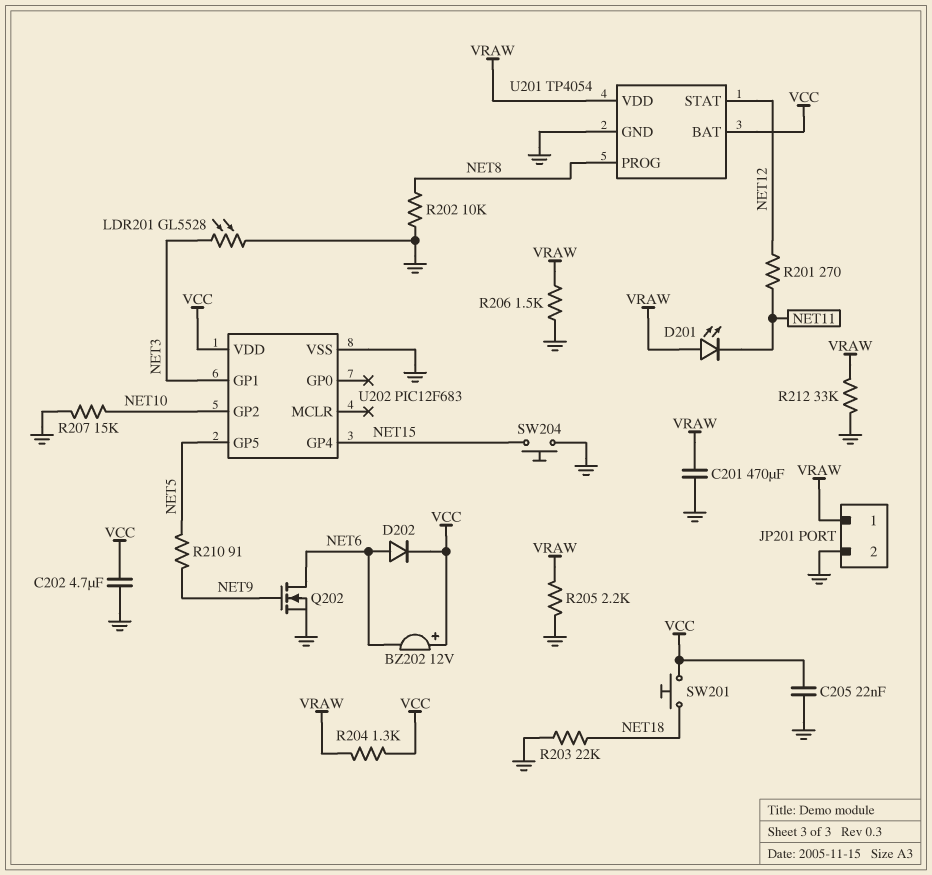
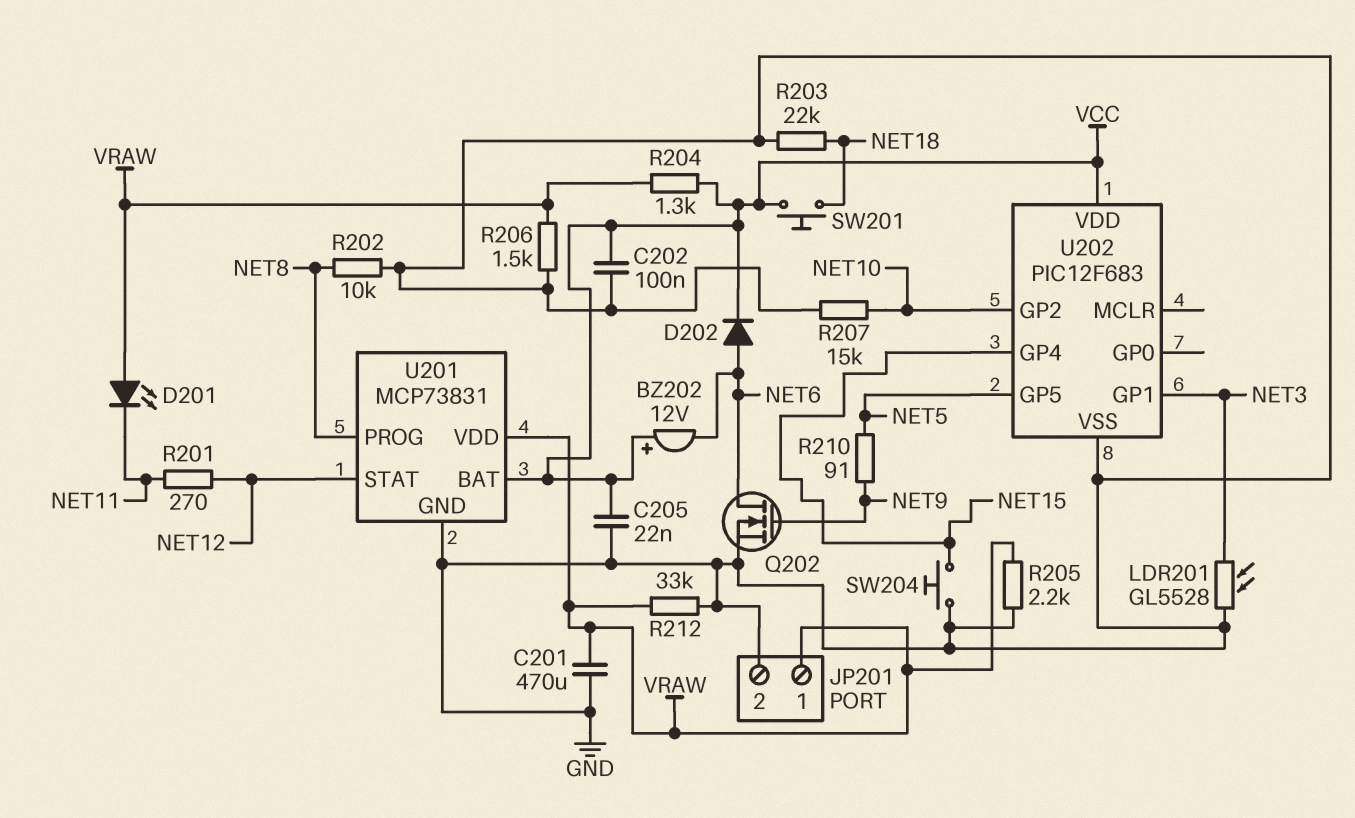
C202: 4.7uF (GND, VCC) -> 100nF (GND, VCC)
U201: TP4054 -> MCP73831

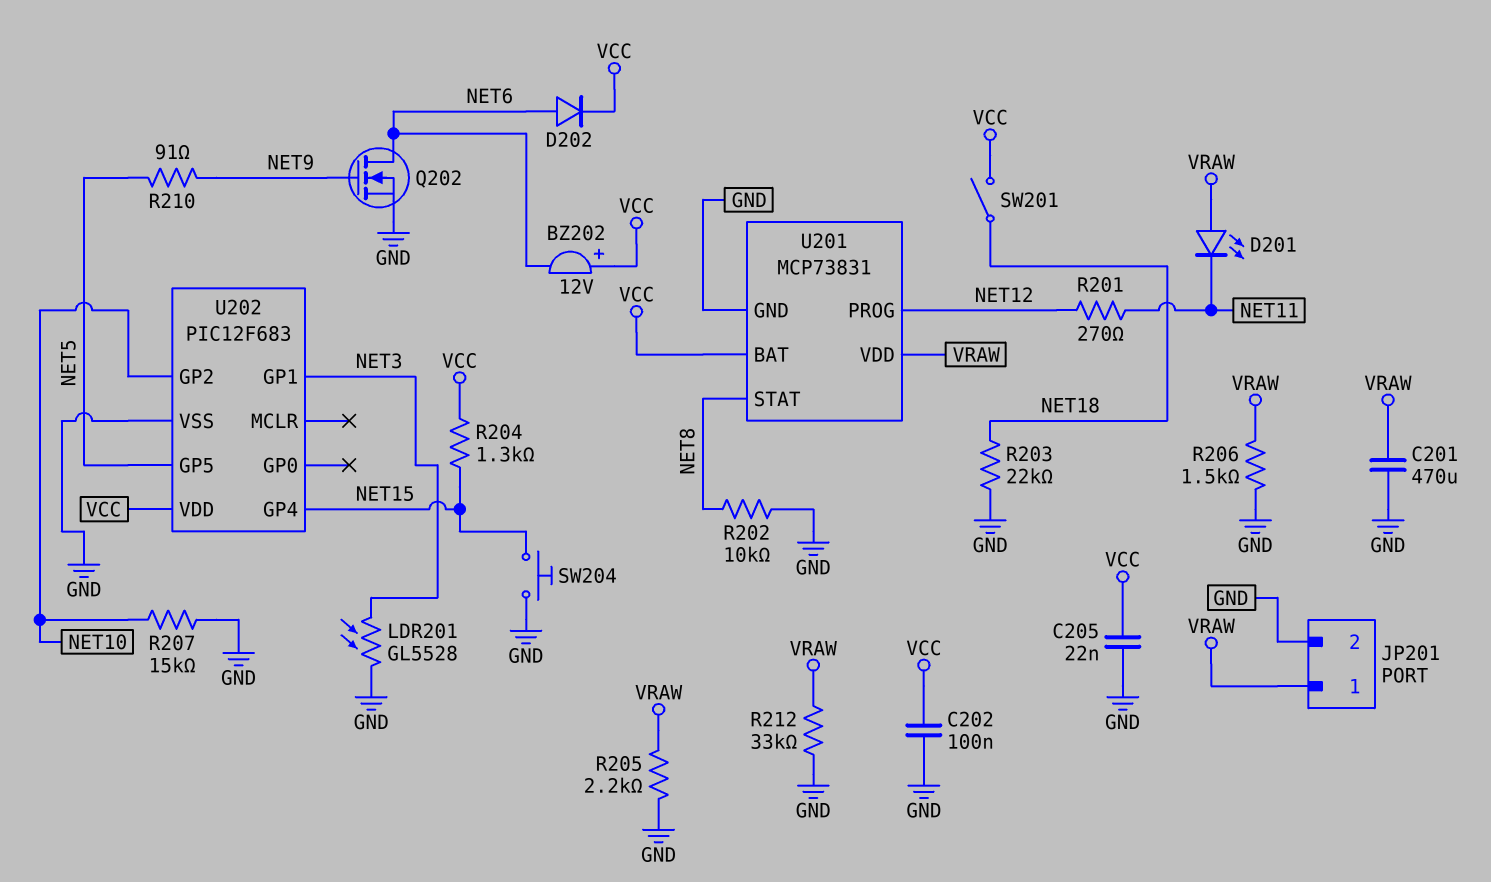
R204: 1.3k (VCC, VRAW) -> 1.3k (NET15, VCC)
SW201: button (NET18, VCC) -> switch (NET18, VCC)
U201 pin PROG: NET8 -> NET12
U201 pin STAT: NET12 -> NET8

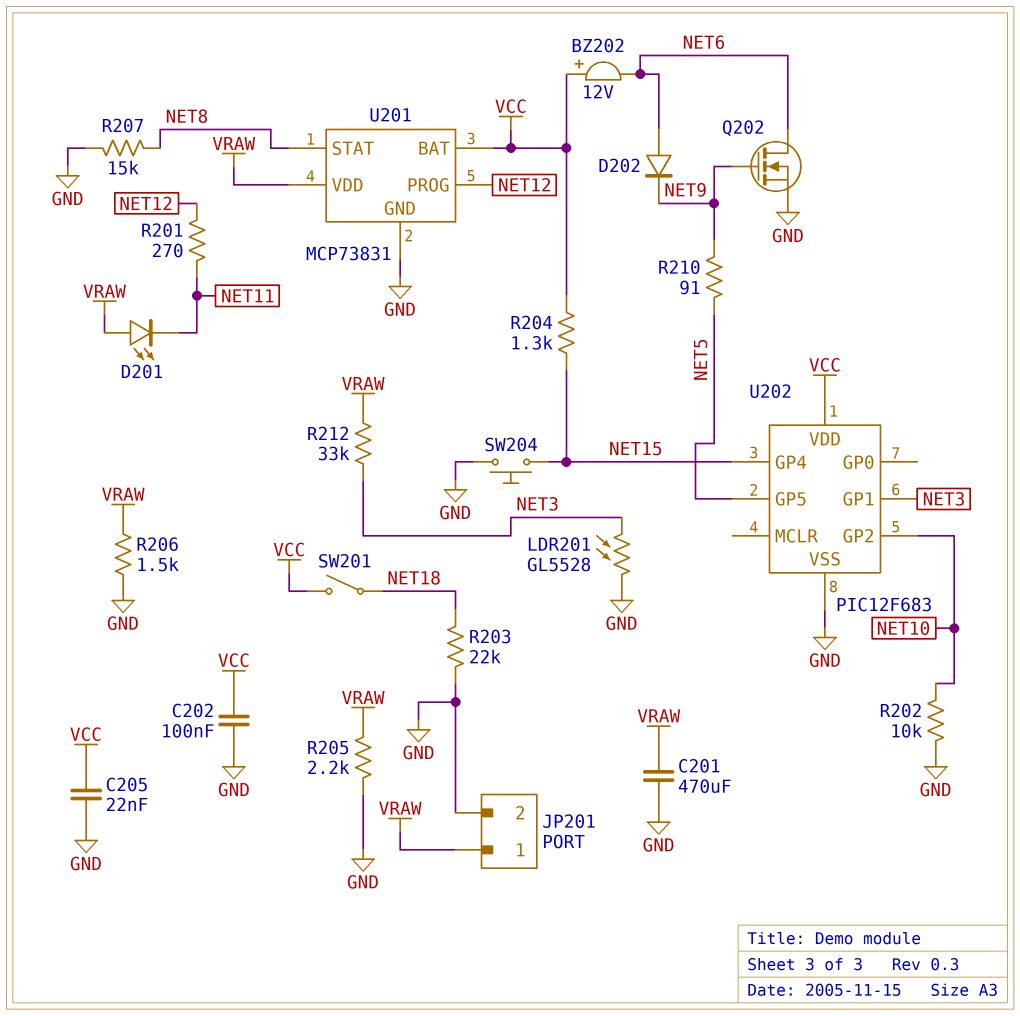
D202: diode (A NET6, K VCC) -> diode (A NET6, K NET9)
R202: 10k (GND, NET8) -> 10k (GND, NET10)
R207: 15k (GND, NET10) -> 15k (GND, NET8)
R212: 33k (GND, VRAW) -> 33k (NET3, VRAW)

